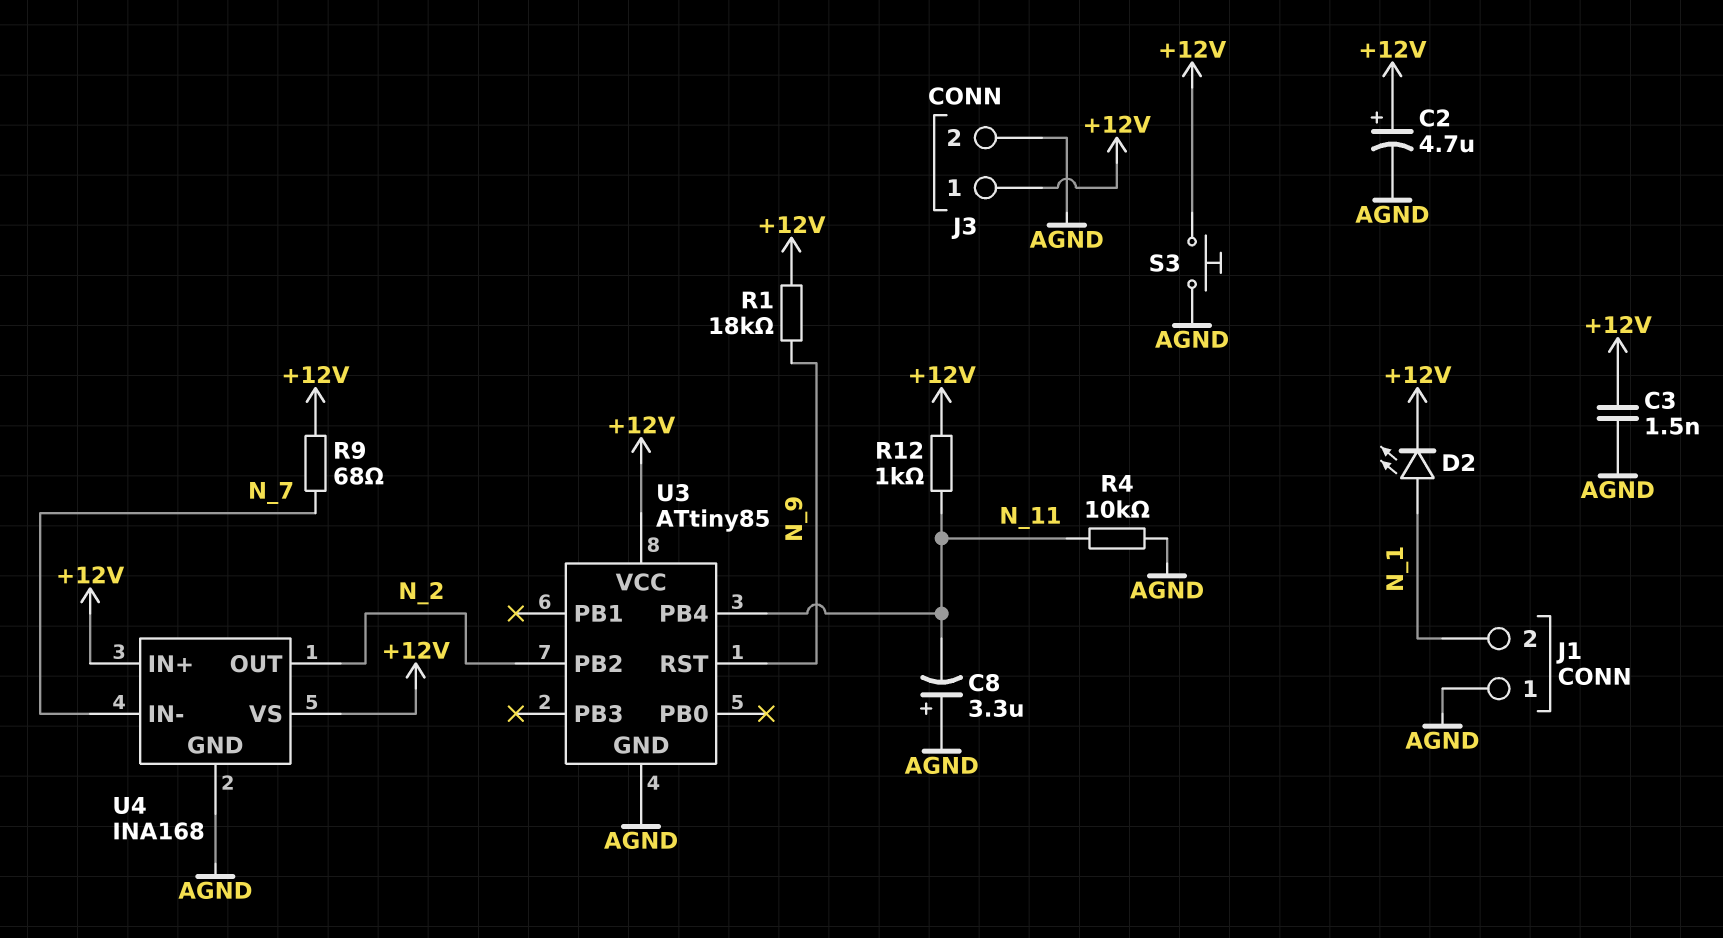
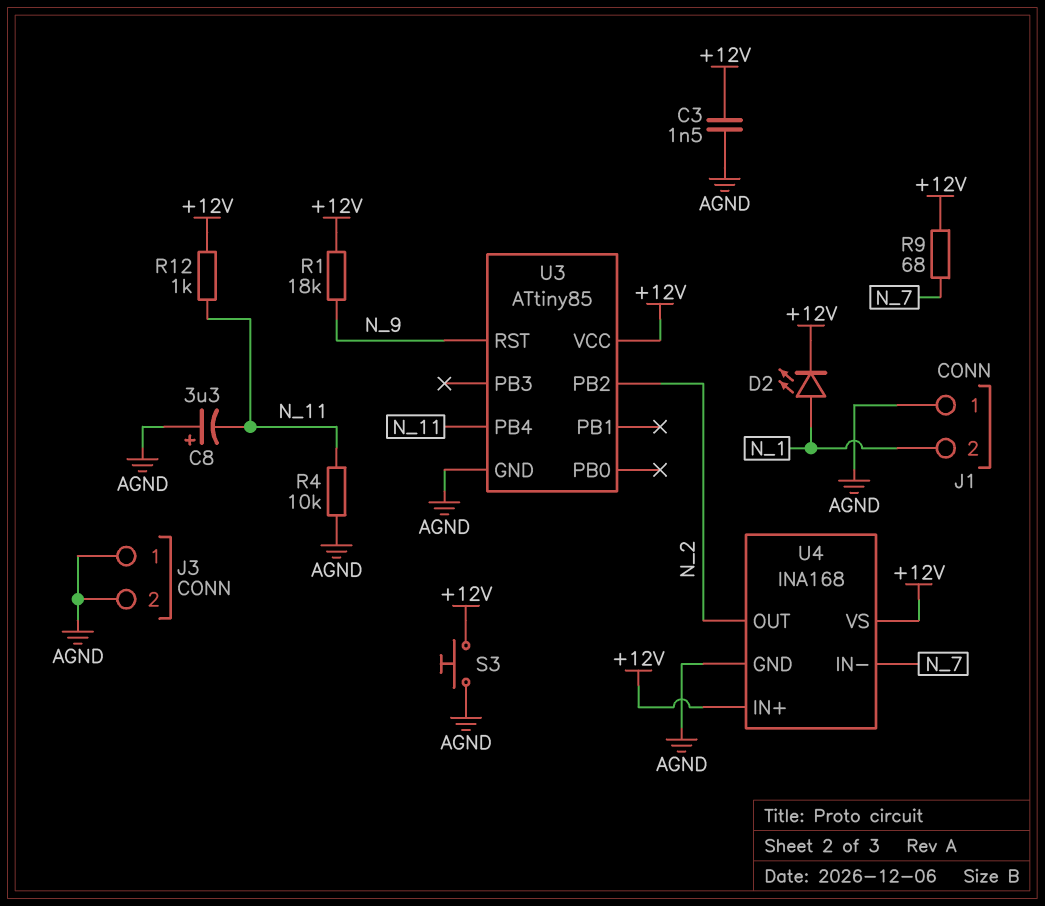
C2: 4.7uF (plus +12V, minus AGND) -> none
J3 pin 1: +12V -> AGND

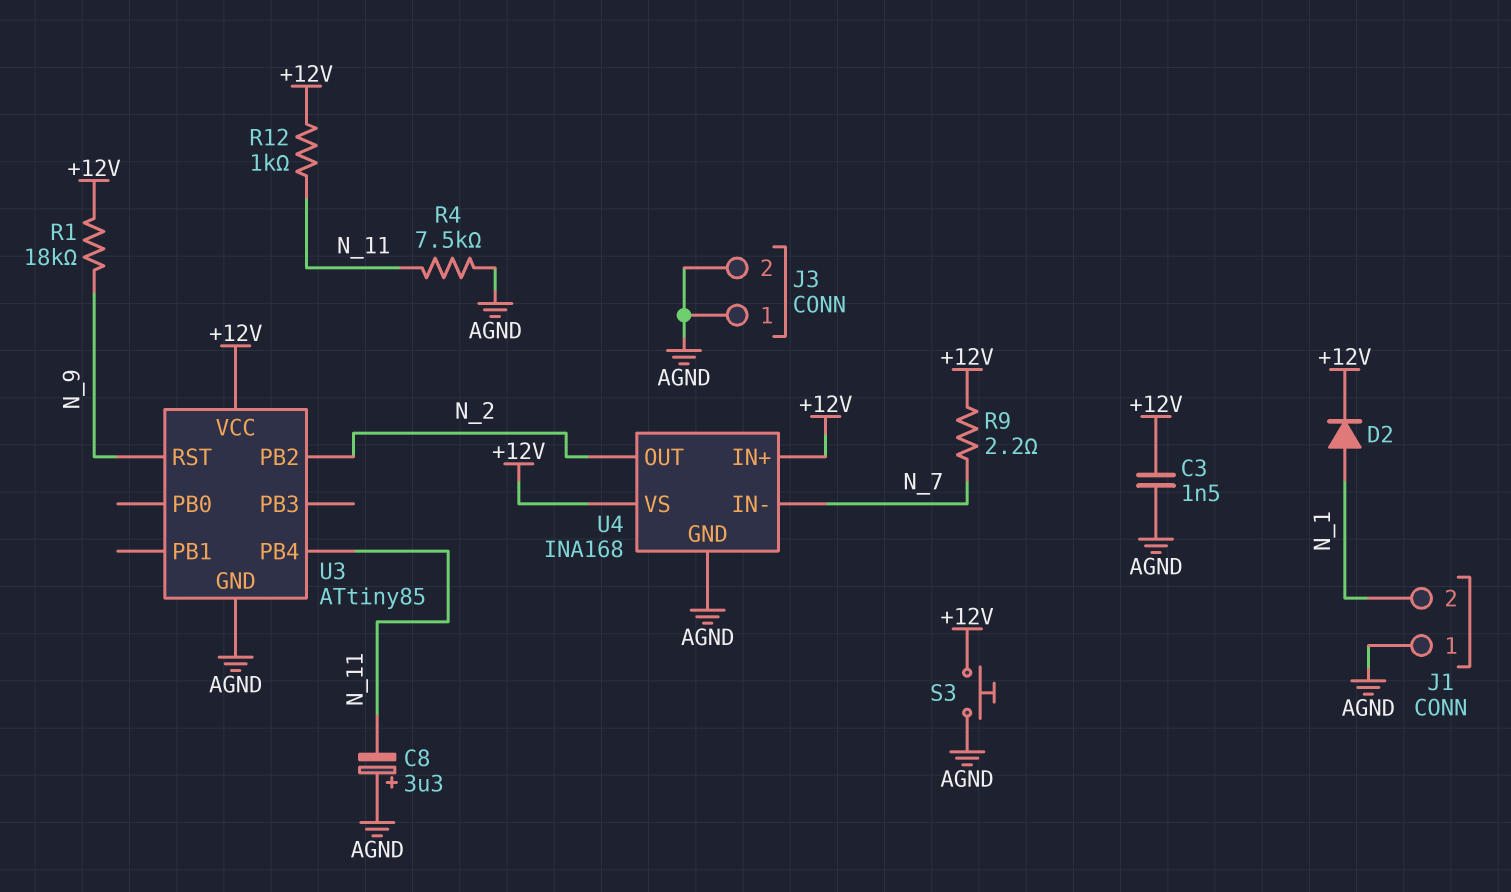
D2: LED (A N_1, K +12V) -> diode (A N_1, K +12V)
R4: 10k (AGND, N_11) -> 7.5k (AGND, N_11)
R9: 68 (+12V, N_7) -> 2.2 (+12V, N_7)

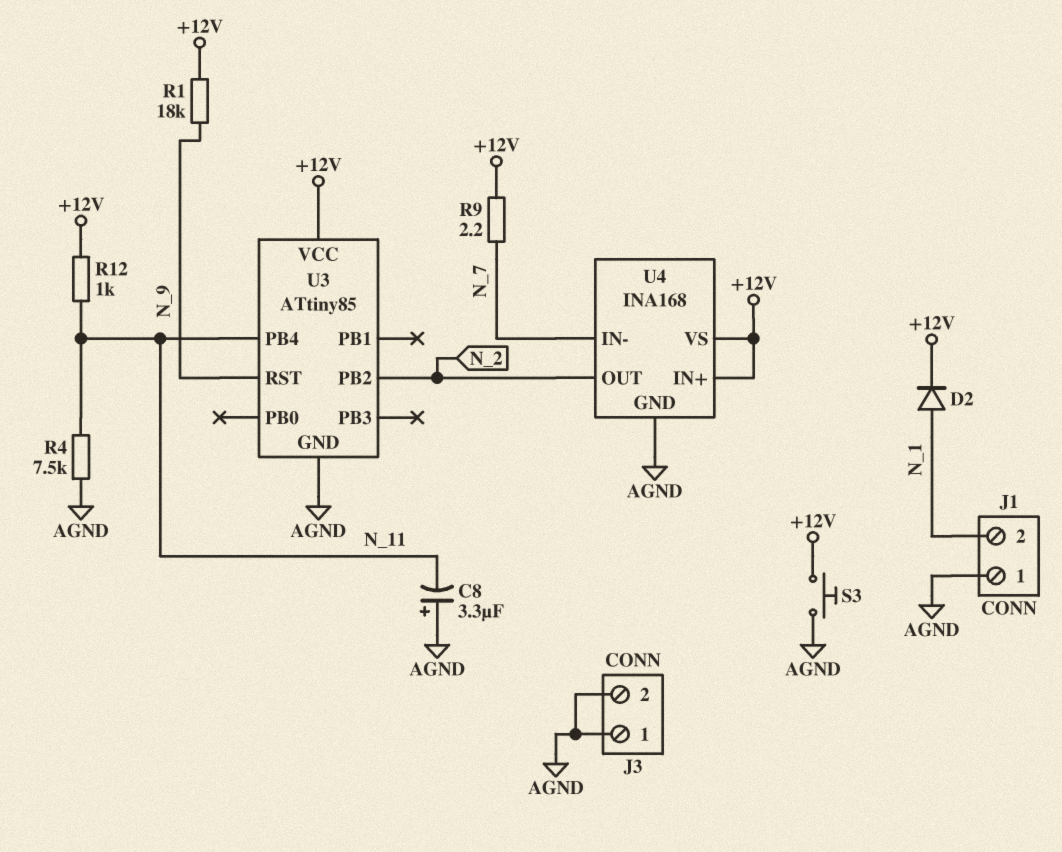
C3: 1.5nF (+12V, AGND) -> none

